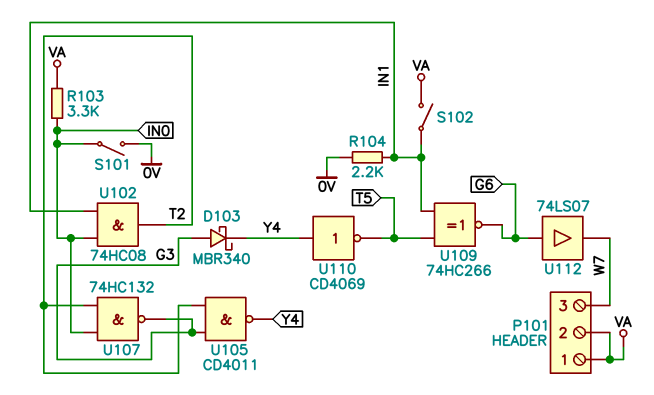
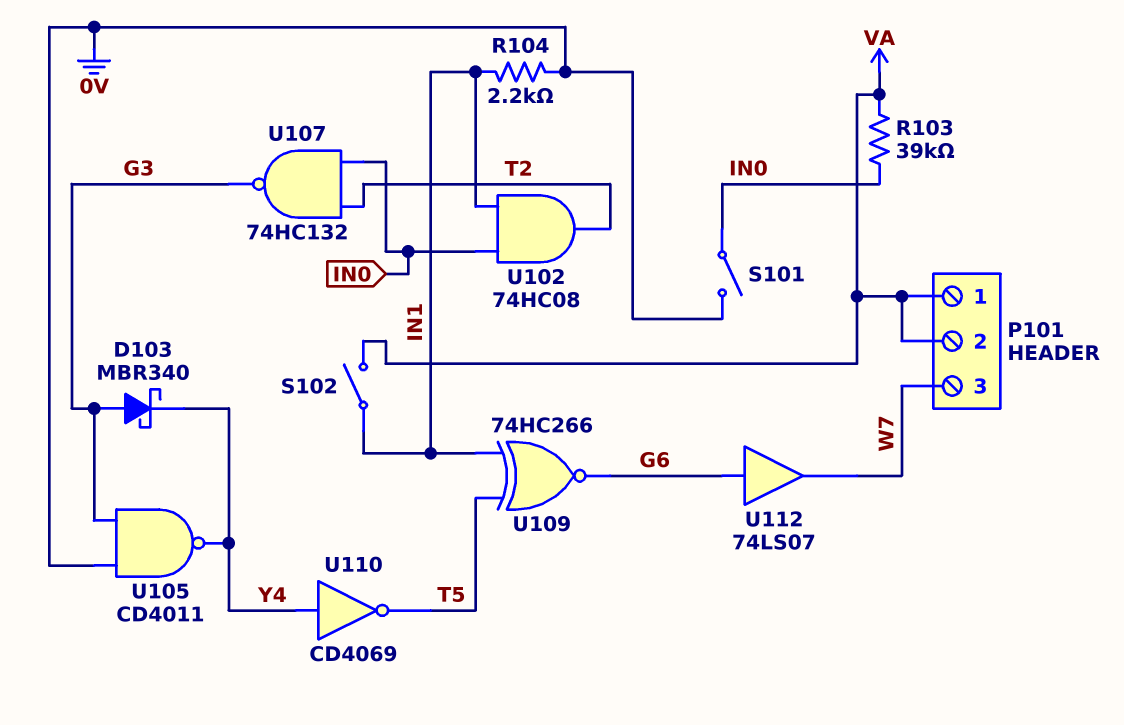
R103: 3.3k (IN0, VA) -> 39k (IN0, VA)
U105: NAND CD4011 (in G3, in T2, out Y4) -> NAND CD4011 (in 0V, in G3, out Y4)

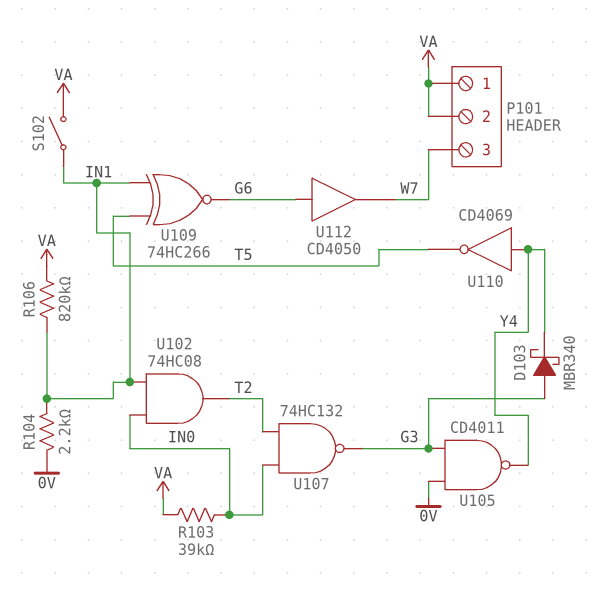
R106: none -> 820k (IN1, VA)
S101: switch (0V, IN0) -> none
U112: buffer 74LS07 (in G6, out W7) -> buffer CD4050 (in G6, out W7)

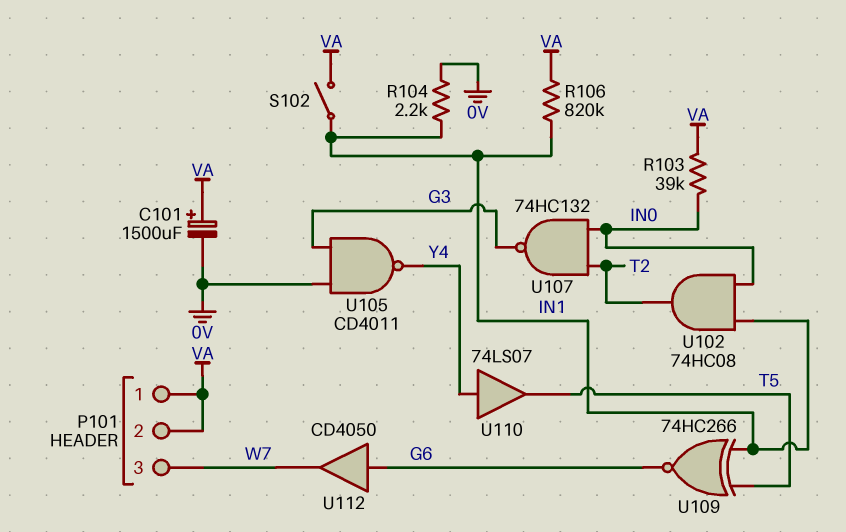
C101: none -> 1500uF (plus VA, minus 0V)
D103: schottky MBR340 (A G3, K Y4) -> none
U110: NOT CD4069 (in Y4, out T5) -> buffer 74LS07 (in Y4, out T5)

